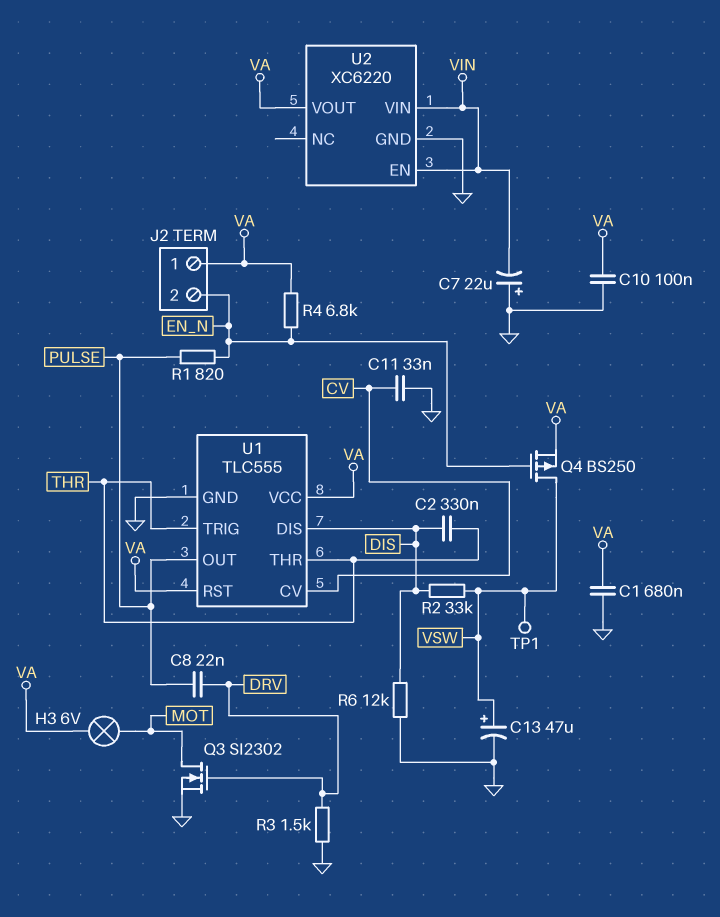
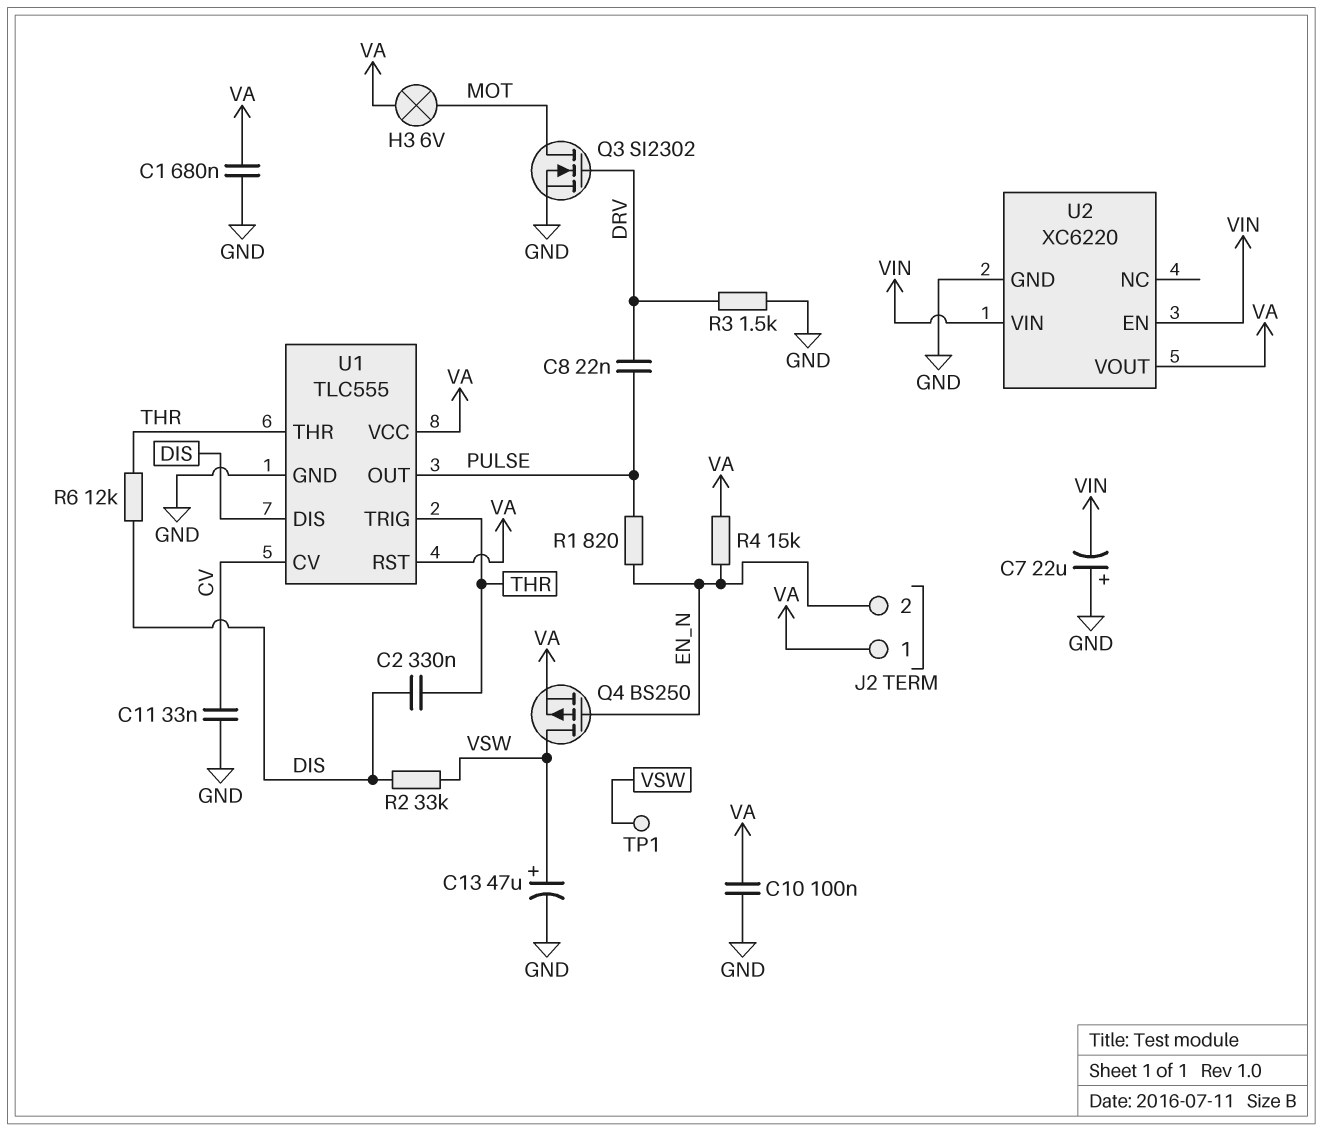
R4: 6.8k (EN_N, VA) -> 15k (EN_N, VA)
R6: 12k (DIS, GND) -> 12k (DIS, THR)

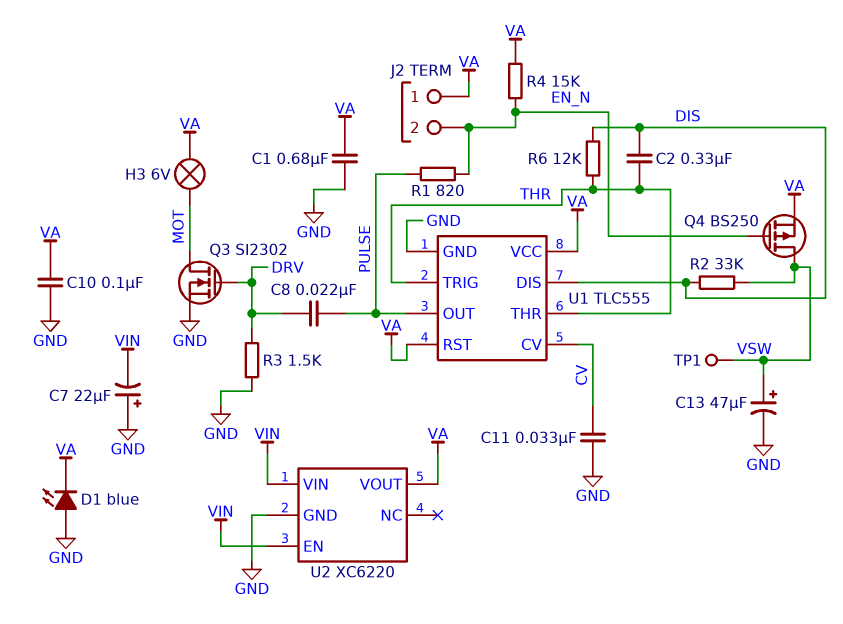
D1: none -> LED blue (A GND, K VA)

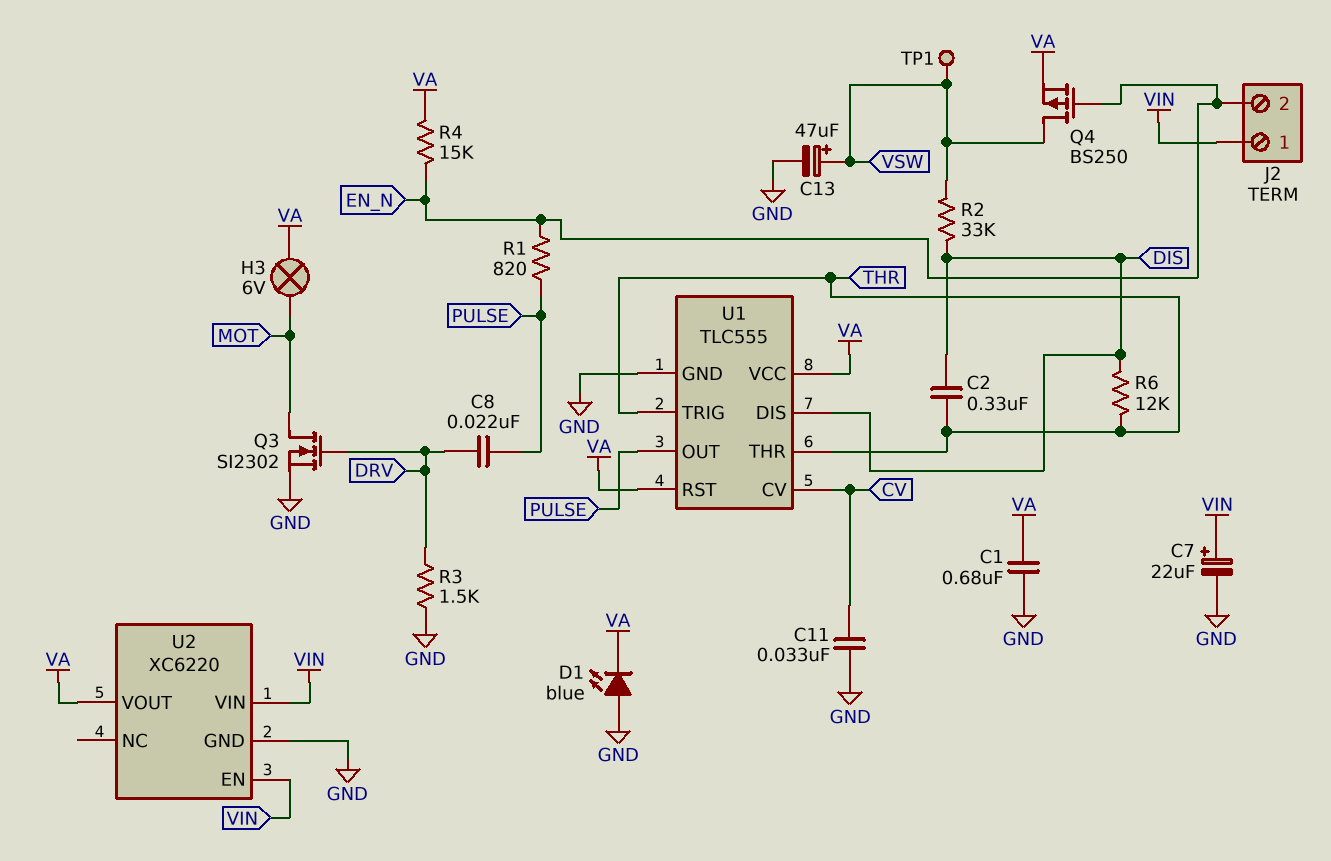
C7: 22uF (plus GND, minus VIN) -> 22uF (plus VIN, minus GND)
C10: 100nF (GND, VA) -> none
J2 pin 1: VA -> VIN

